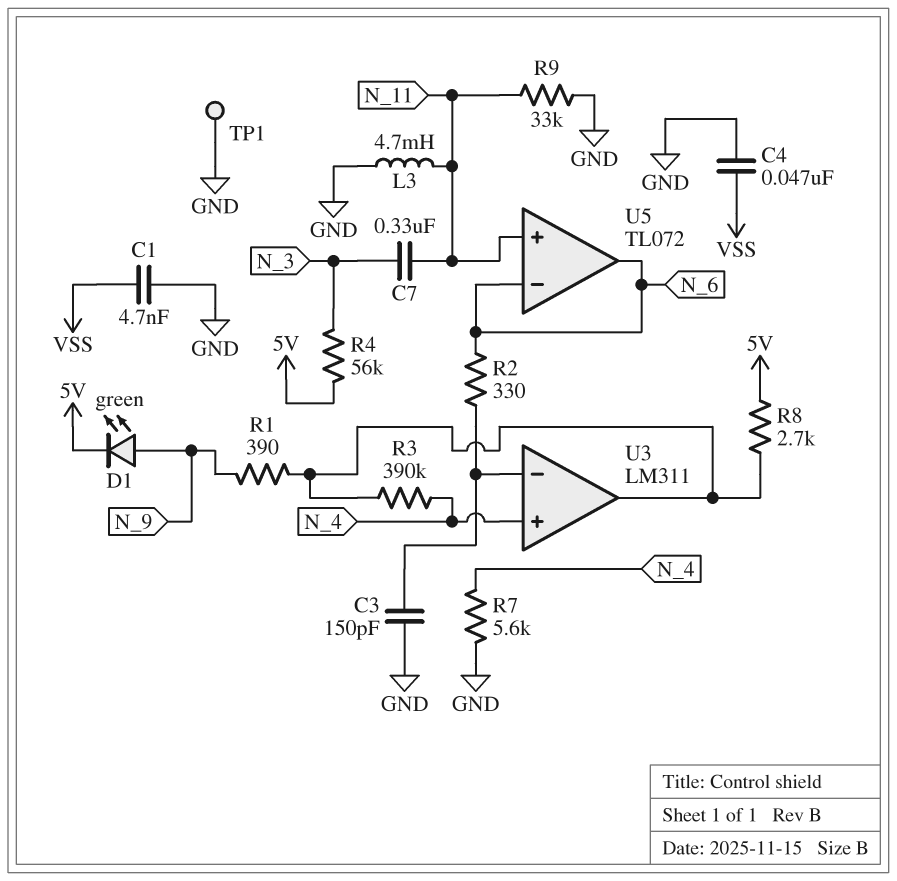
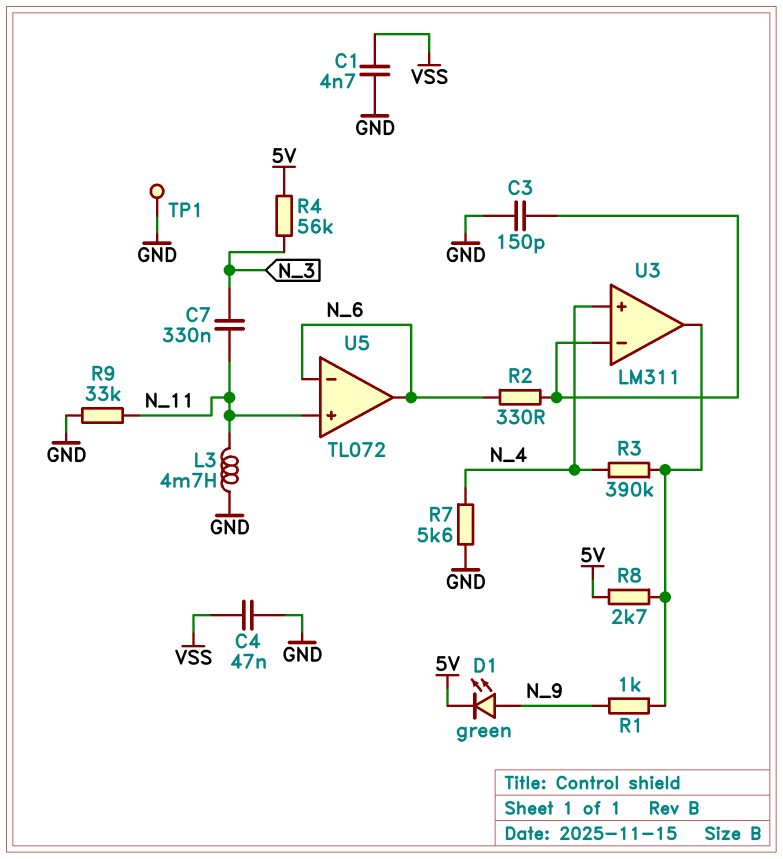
R1: 390 (N_9, U3/out) -> 1k (N_9, U3/out)

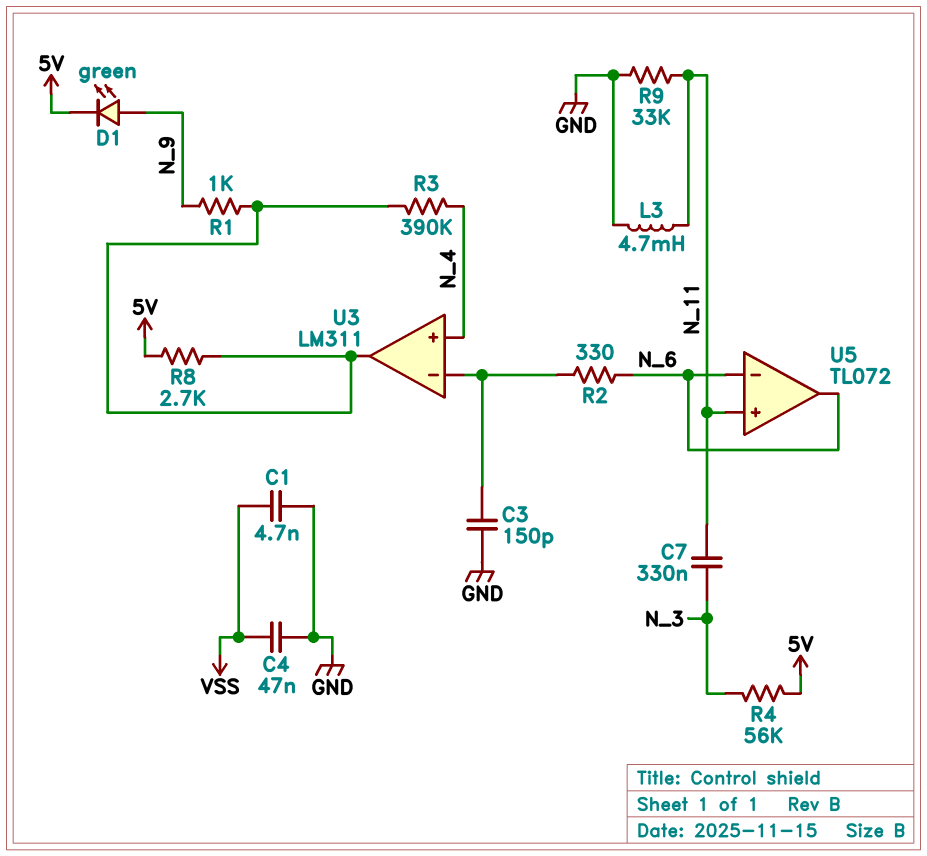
R7: 5.6k (GND, N_4) -> none
TP1: test point (GND) -> none

